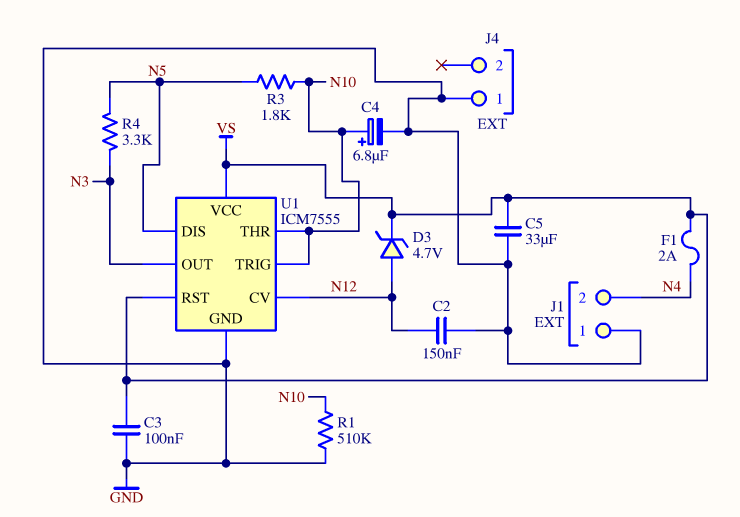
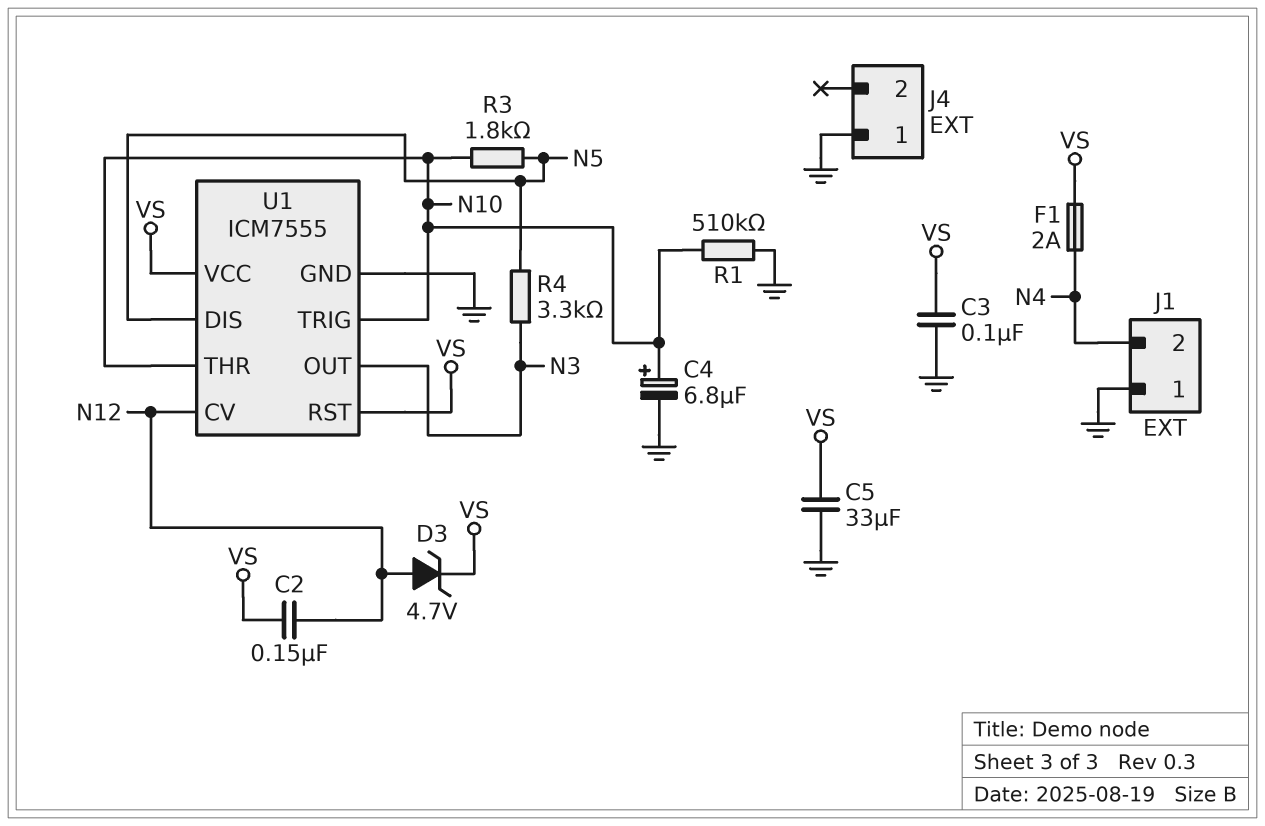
C2: 150nF (GND, N12) -> 150nF (N12, VS)

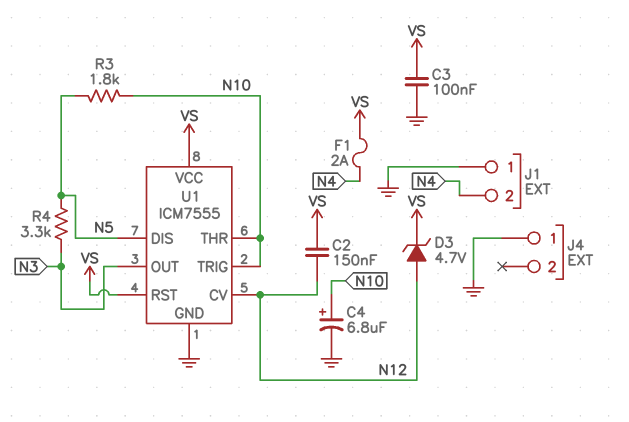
C5: 33uF (GND, VS) -> none
R1: 510k (GND, N10) -> none

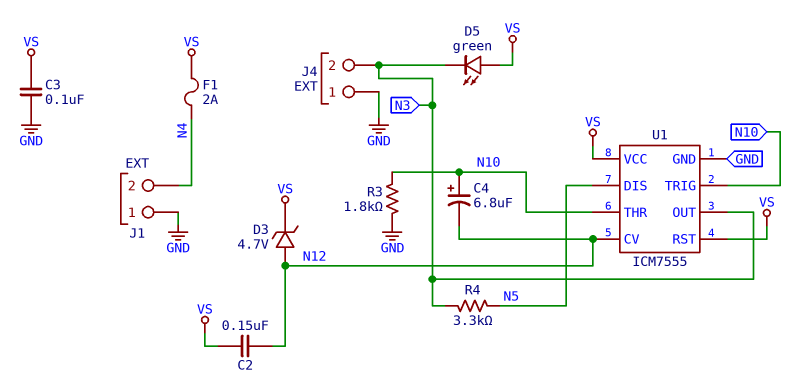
C4: 6.8uF (plus N10, minus GND) -> 6.8uF (plus N10, minus N12)
D5: none -> LED green (A VS, K N3)
J4 pin 2: none -> N3
R3: 1.8k (N5, N10) -> 1.8k (GND, N10)

